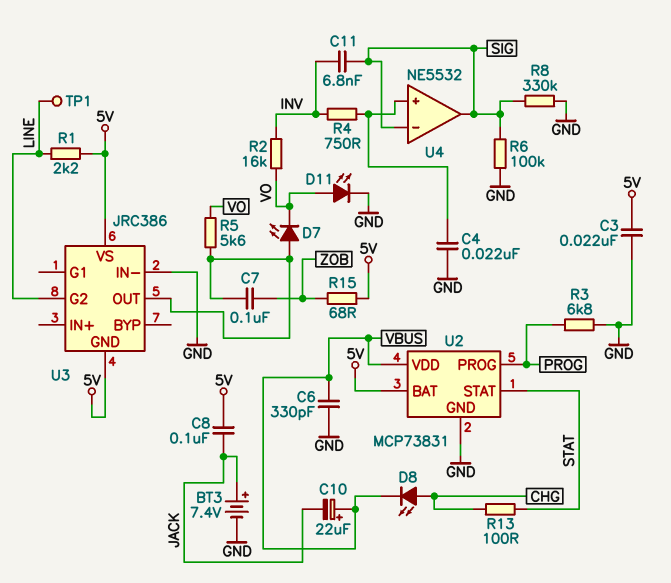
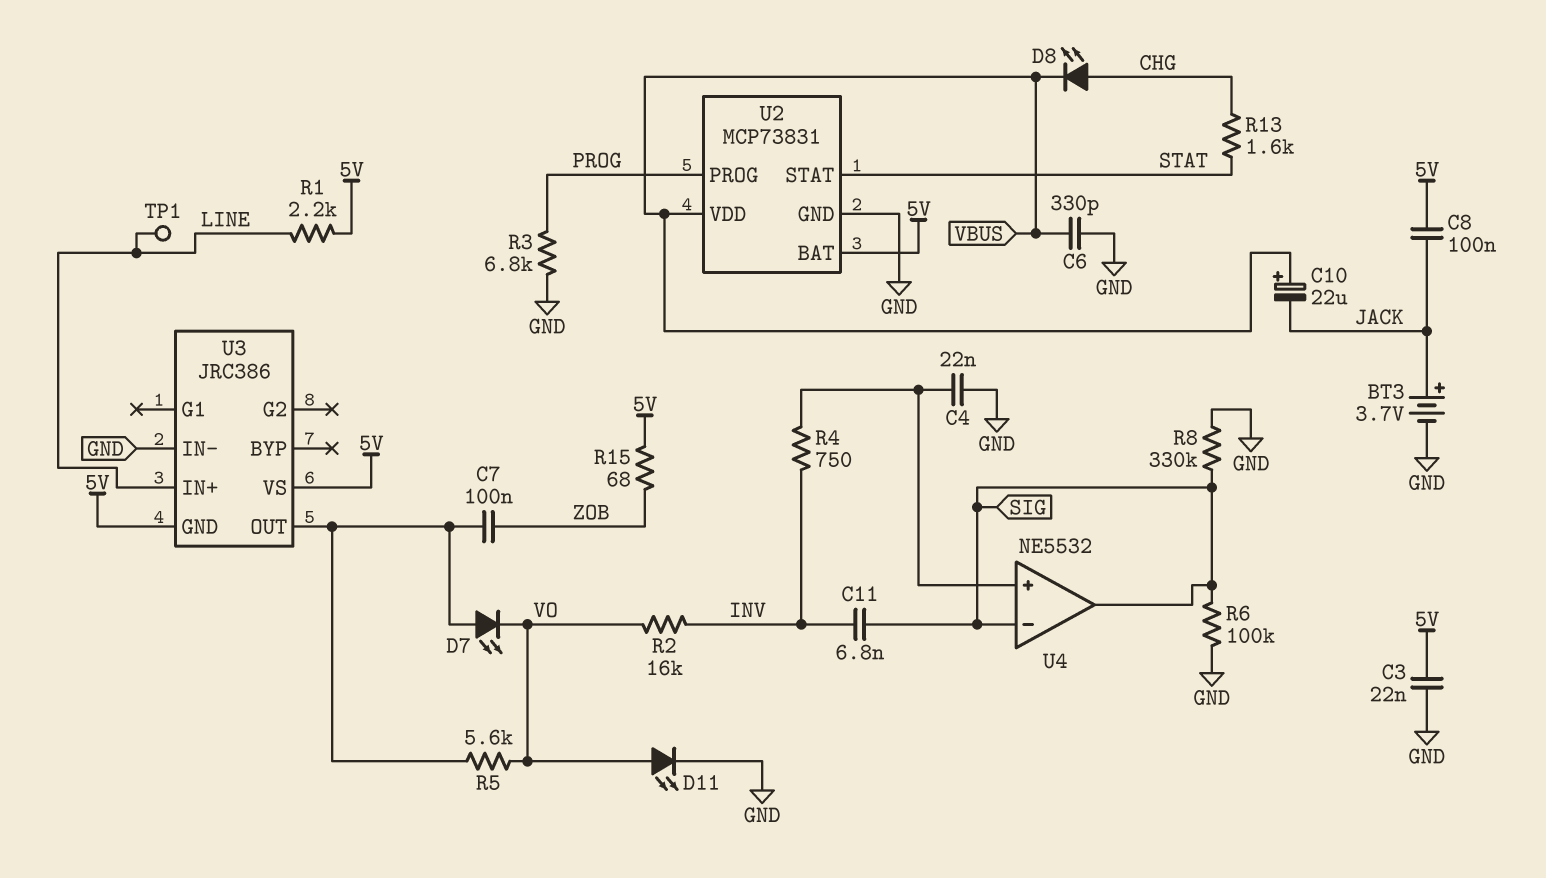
BT3: 7.4V (plus JACK, minus GND) -> 3.7V (plus JACK, minus GND)
R13: 100 (CHG, STAT) -> 1.6k (CHG, STAT)
U3 pin G2: LINE -> none
U3 pin IN+: none -> LINE

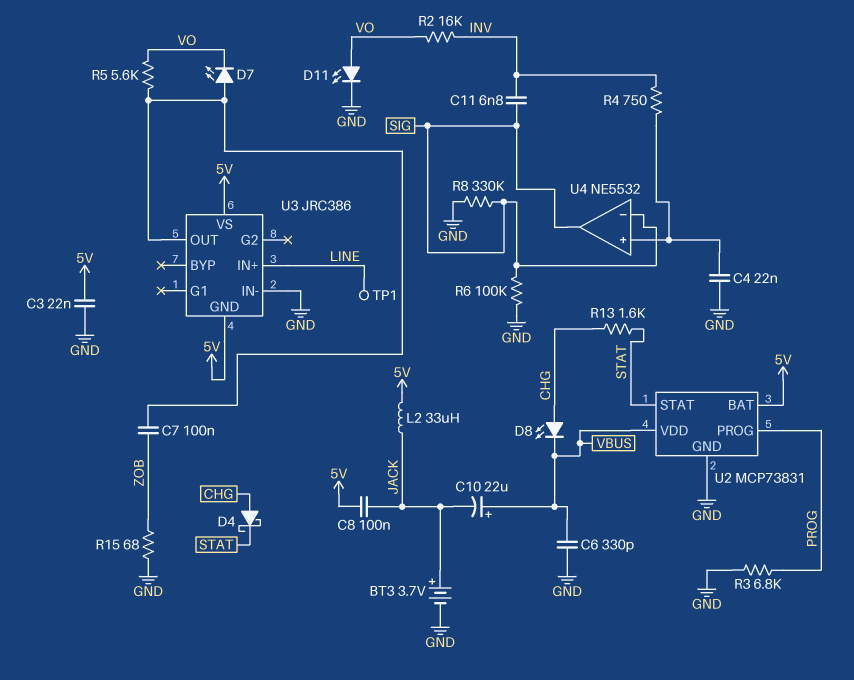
D4: none -> schottky (A CHG, K STAT)
L2: none -> 33uH (5V, JACK)
R1: 2.2k (5V, LINE) -> none
R15: 68 (5V, ZOB) -> 68 (GND, ZOB)

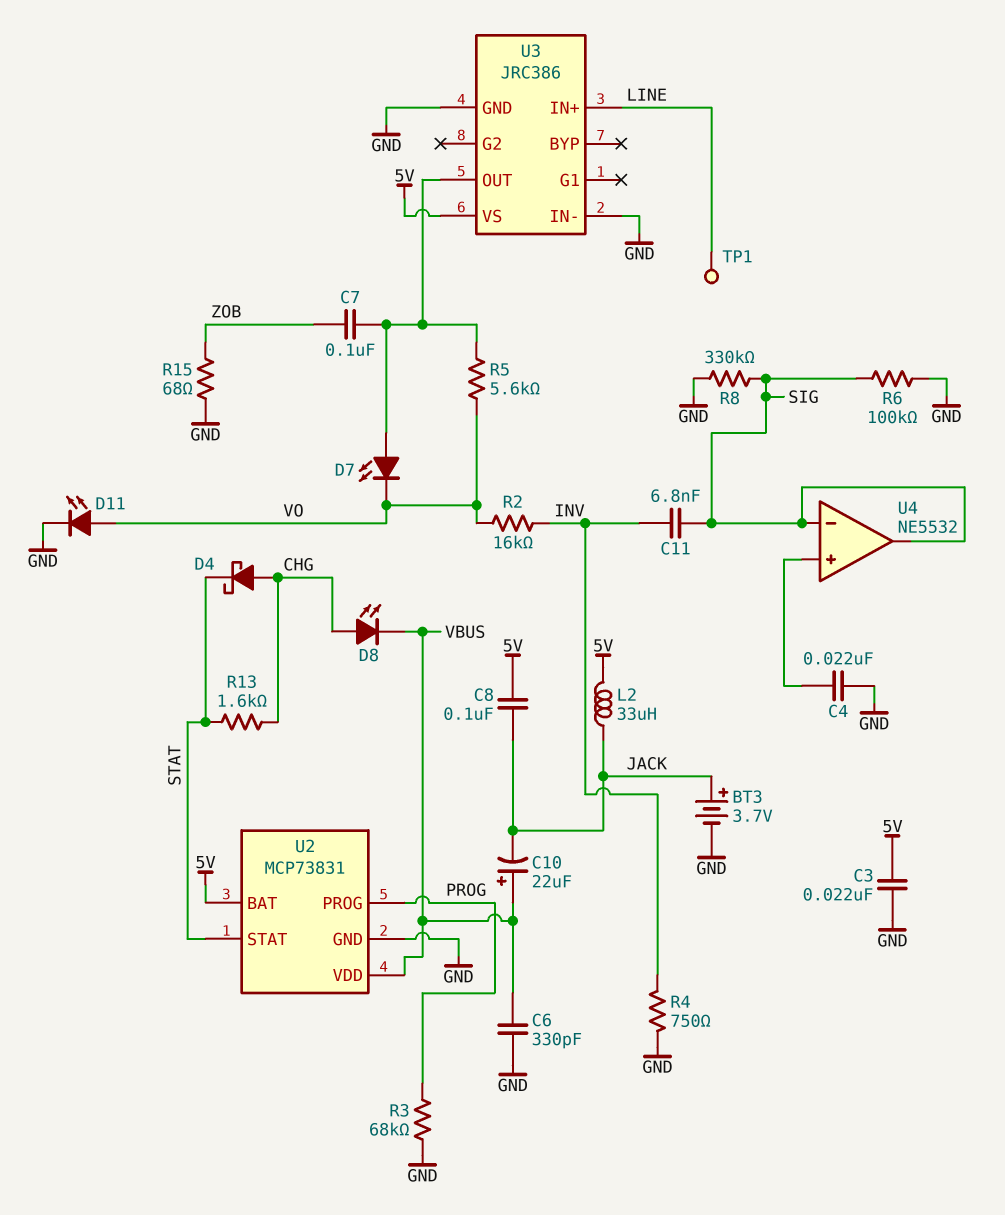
R3: 6.8k (GND, PROG) -> 68k (GND, PROG)
R4: 750 (INV, U4/in+) -> 750 (GND, INV)
U3 pin GND: 5V -> GND

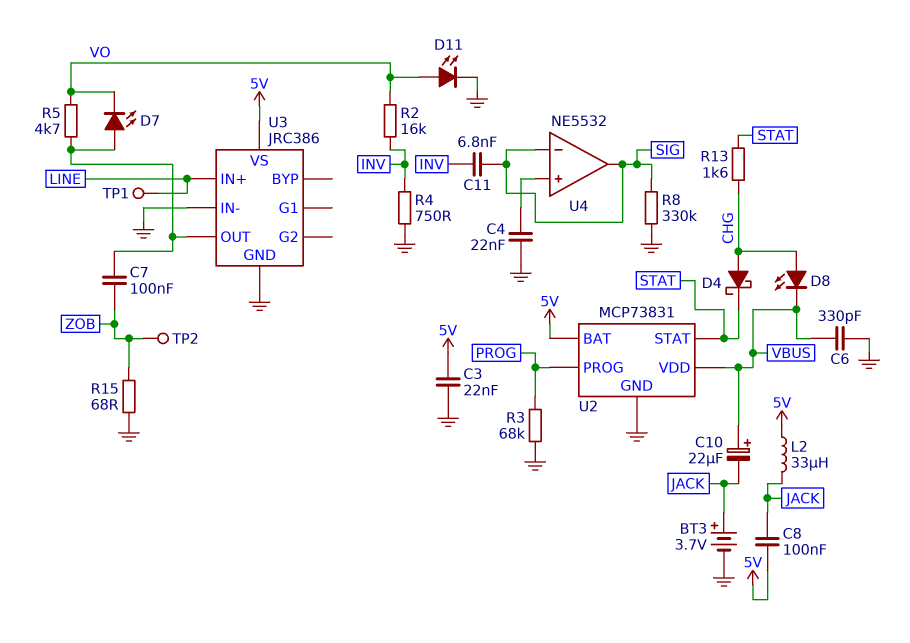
R5: 5.6k (U3/OUT, VO) -> 4.7k (U3/OUT, VO)
R6: 100k (GND, SIG) -> none
TP2: none -> test point (ZOB)

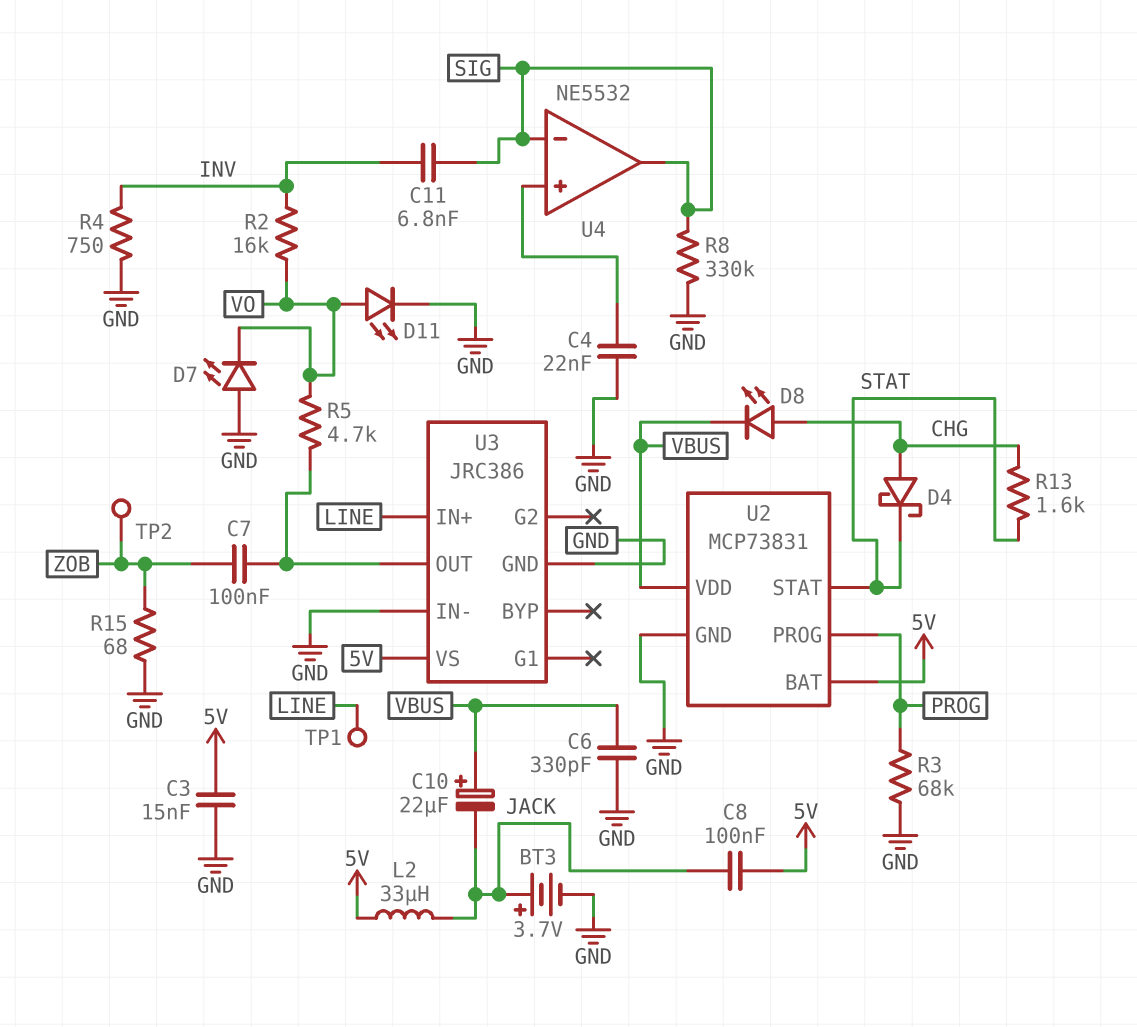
C3: 22nF (5V, GND) -> 15nF (5V, GND)
D7: LED (A U3/OUT, K VO) -> LED (A GND, K VO)

